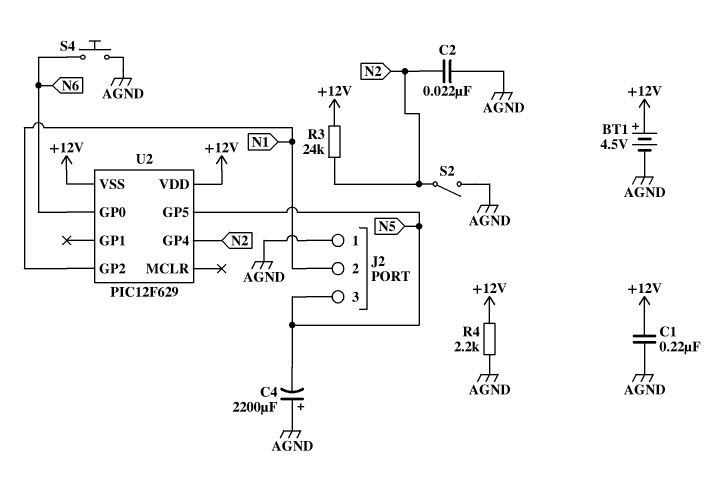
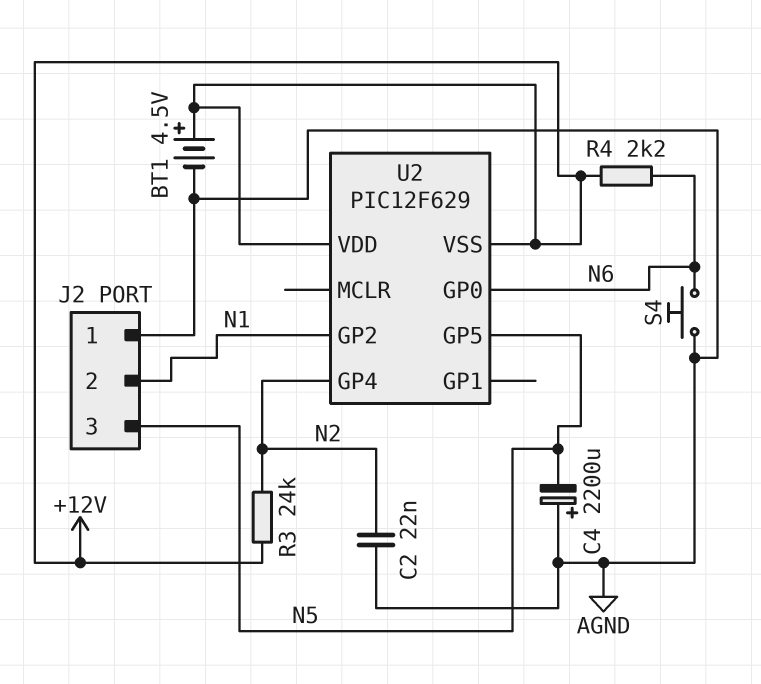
C1: 220nF (+12V, AGND) -> none
R4: 2.2k (+12V, AGND) -> 2.2k (+12V, N6)
S2: switch (AGND, N2) -> none

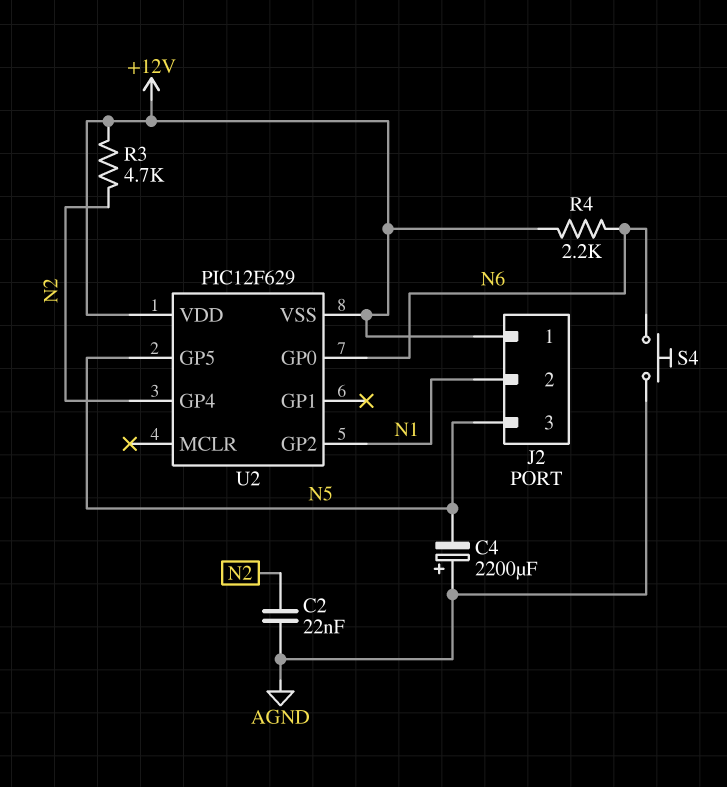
BT1: 4.5V (plus +12V, minus AGND) -> none
J2 pin 1: AGND -> +12V
R3: 24k (+12V, N2) -> 4.7k (+12V, N2)

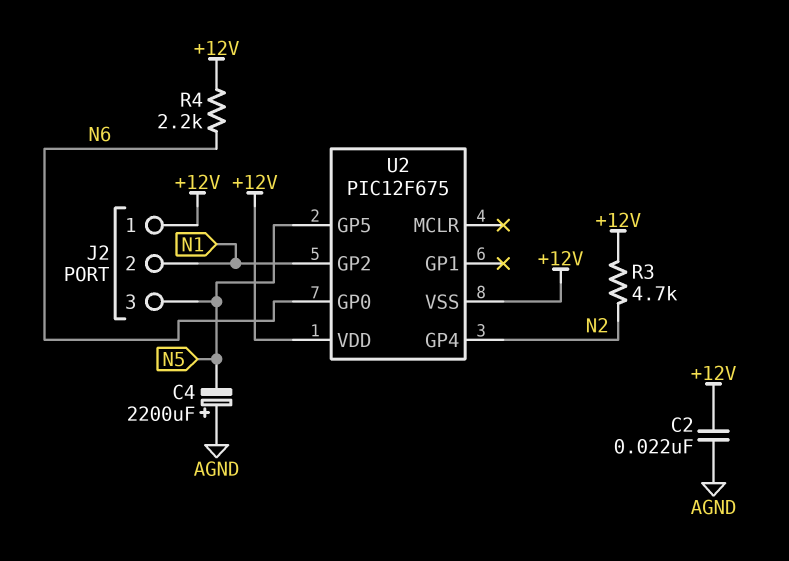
C2: 22nF (AGND, N2) -> 22nF (+12V, AGND)
S4: button (AGND, N6) -> none
U2: PIC12F629 -> PIC12F675

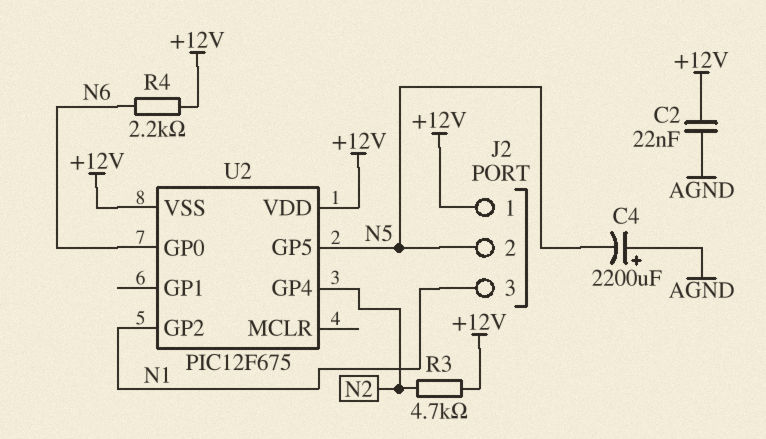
J2 pin 2: N1 -> N5
J2 pin 3: N5 -> N1

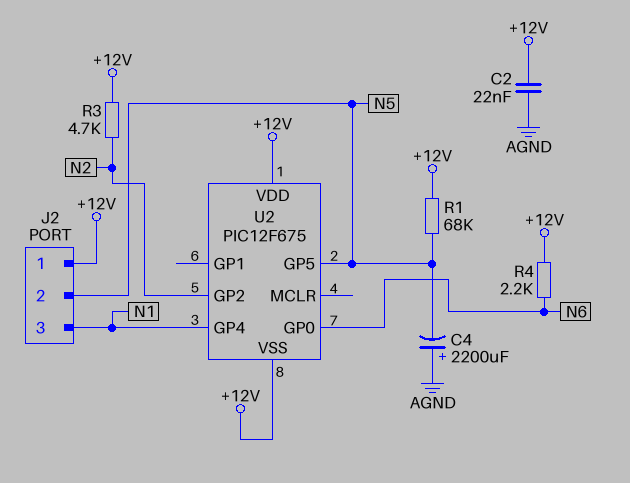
R1: none -> 68k (+12V, N5)
U2 pin GP2: N1 -> N2
U2 pin GP4: N2 -> N1

